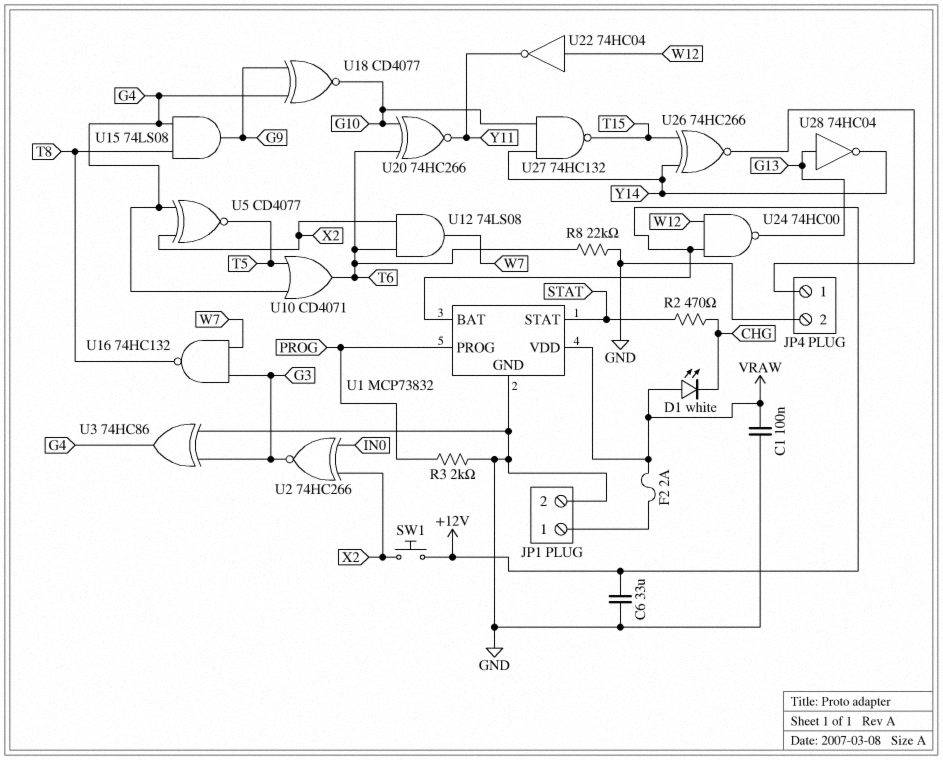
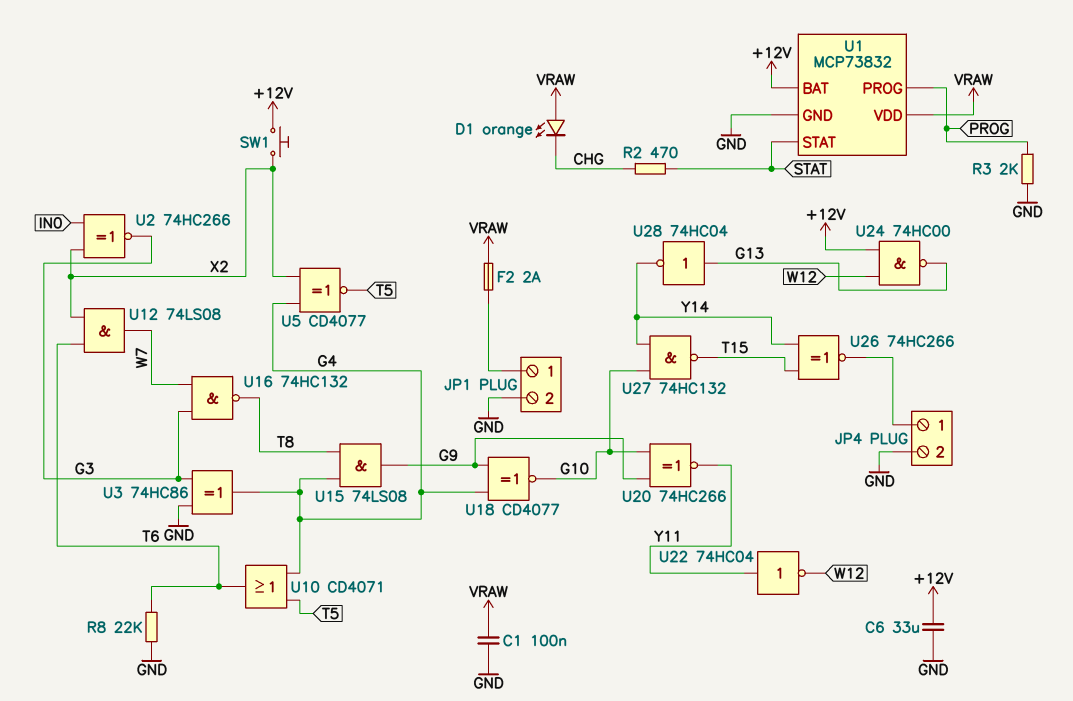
D1: LED white (A VRAW, K CHG) -> LED orange (A VRAW, K CHG)
U20: XNOR 74HC266 (in G10, in T6, out Y11) -> XNOR 74HC266 (in G9, in G10, out Y11)
U22: NOT 74HC04 (in W12, out Y11) -> NOT 74HC04 (in Y11, out W12)

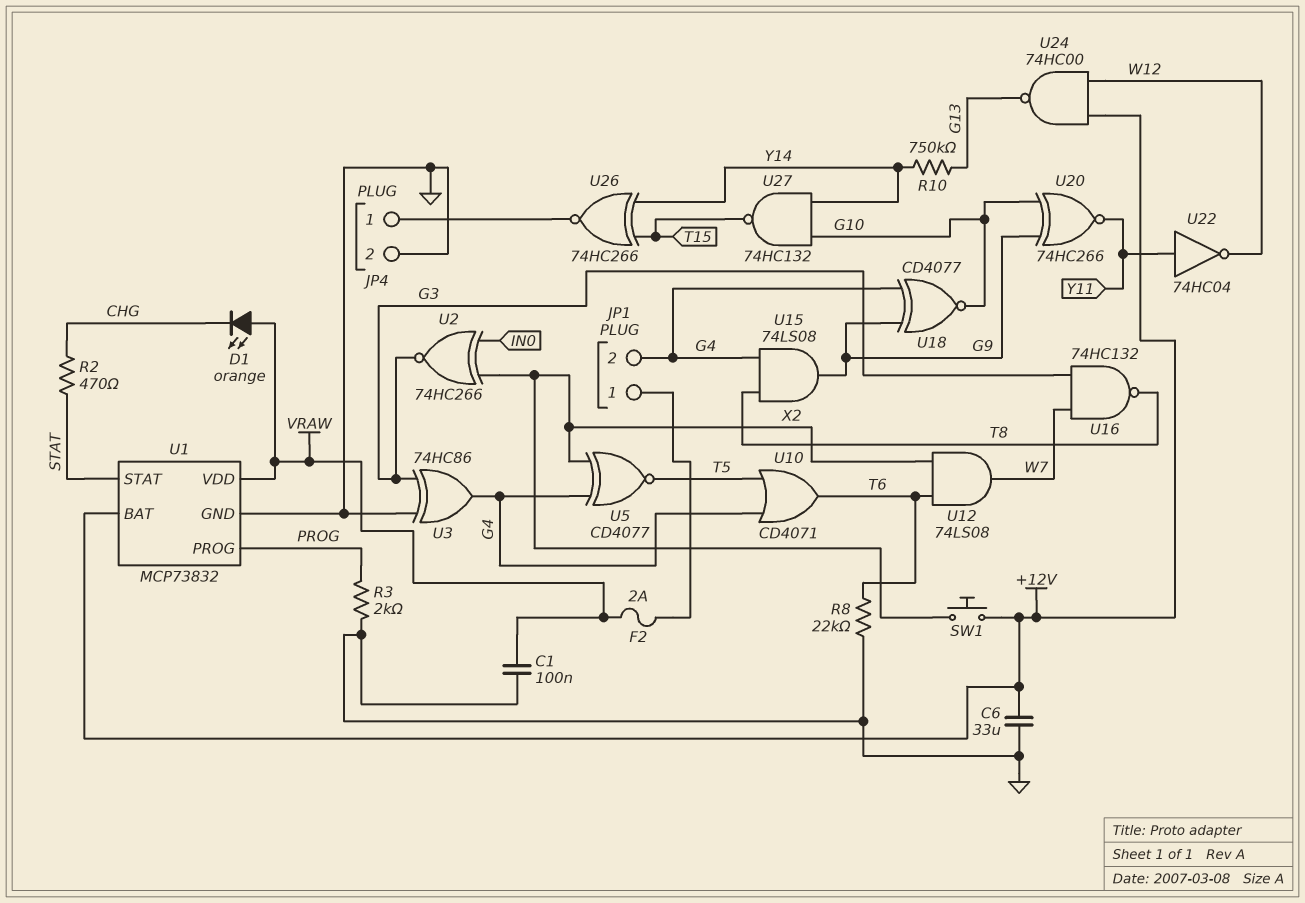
JP1 pin 2: GND -> G4
R10: none -> 750k (G13, Y14)
U28: NOT 74HC04 (in G13, out Y14) -> none

